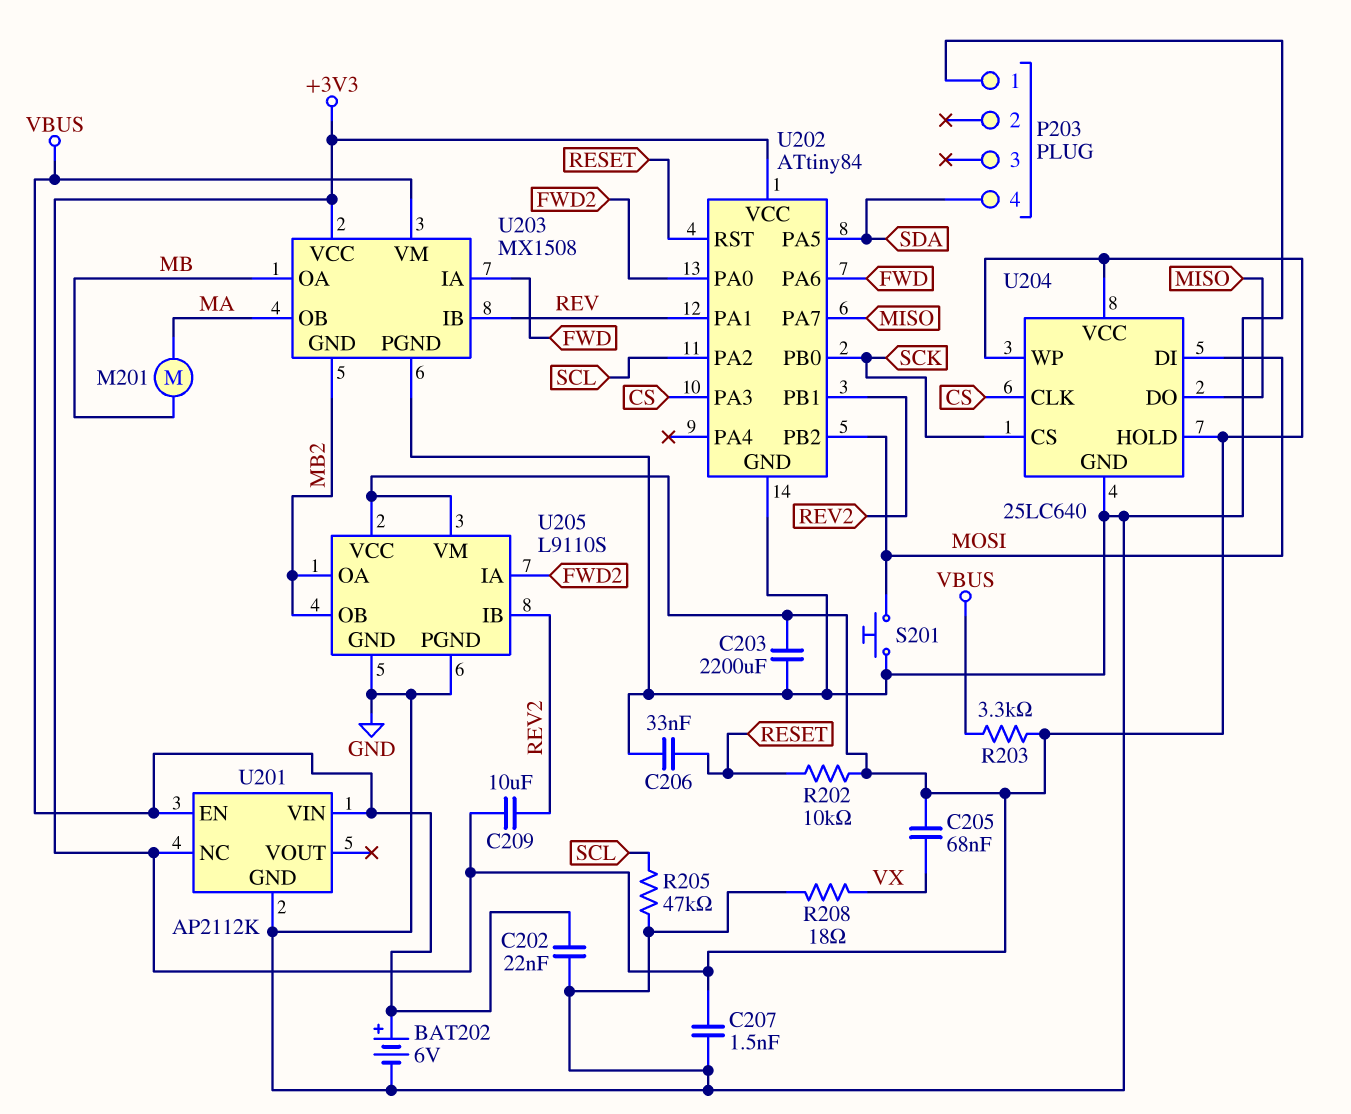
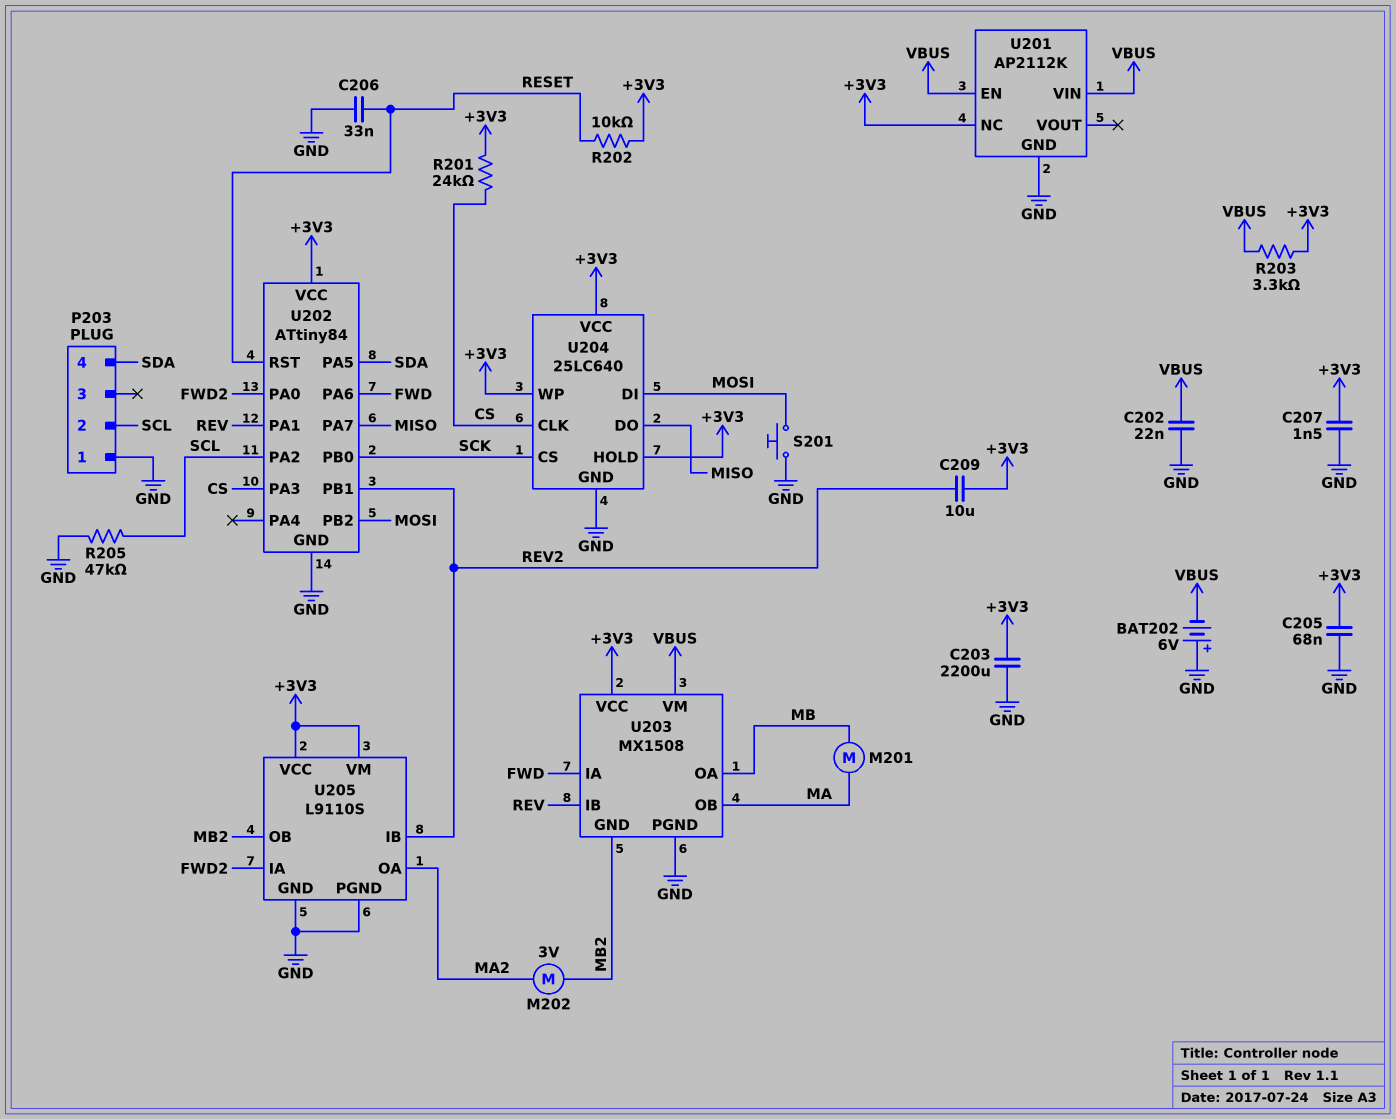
BAT202: 6V (plus VBUS, minus GND) -> 6V (plus GND, minus VBUS)
C205: 68nF (+3V3, VX) -> 68nF (+3V3, GND)
M202: none -> motor 3V (MA2, MB2)
P203 pin 2: none -> SCL
R201: none -> 24k (+3V3, CS)
R208: 18 (GND, VX) -> none
U205 pin OA: MB2 -> MA2

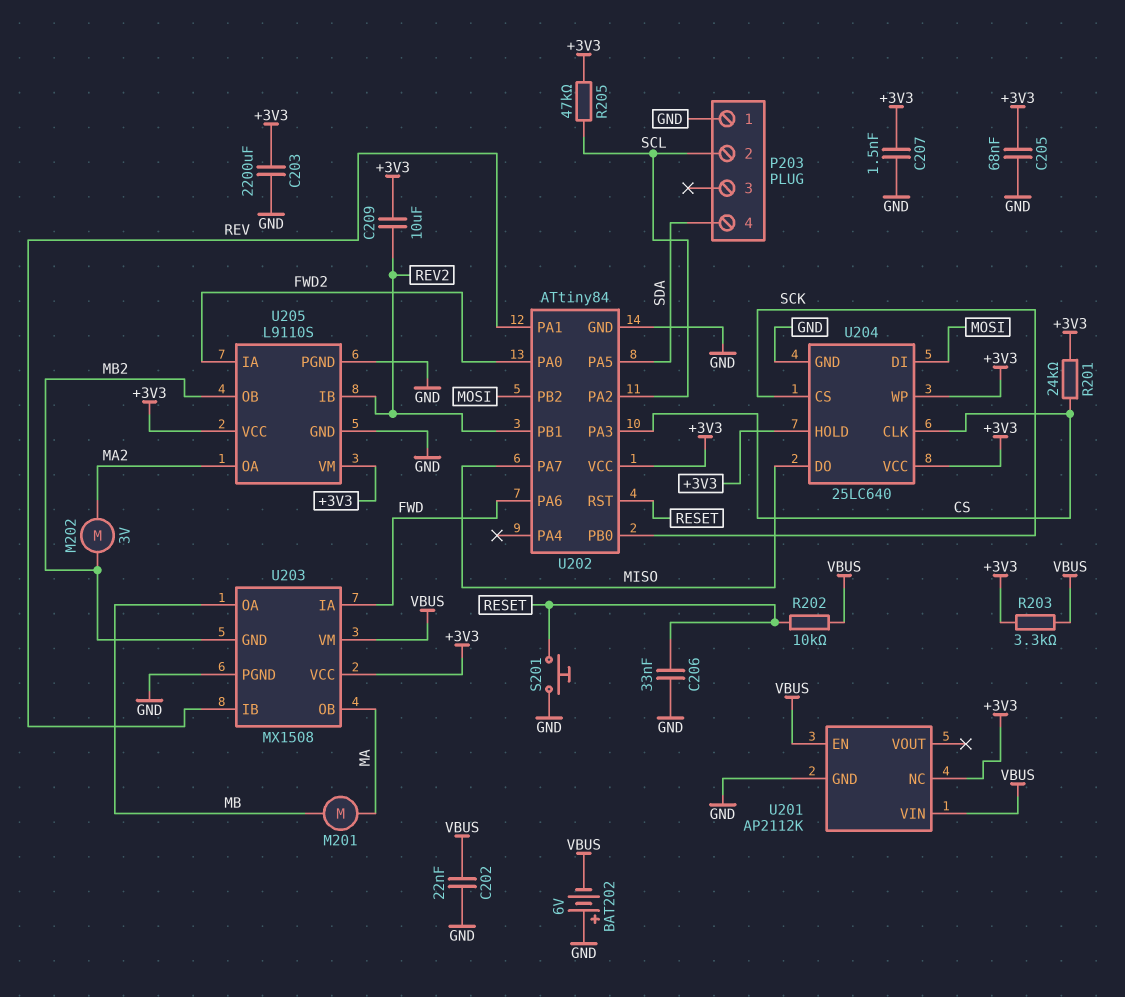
R202: 10k (+3V3, RESET) -> 10k (RESET, VBUS)
R205: 47k (GND, SCL) -> 47k (+3V3, SCL)
S201: button (GND, MOSI) -> button (GND, RESET)

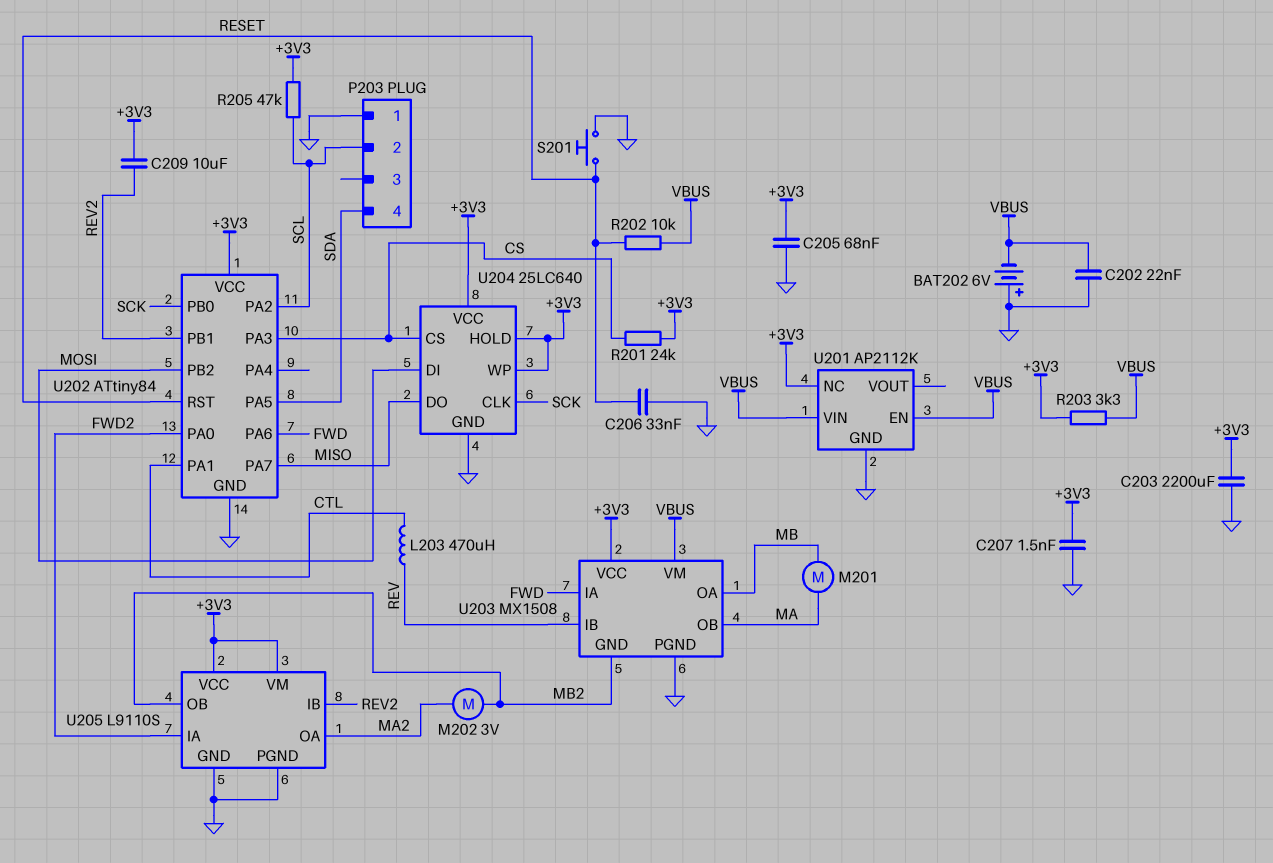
L203: none -> 470uH (CTL, REV)
U202 pin PA1: REV -> CTL
U204 pin CLK: CS -> SCK
U204 pin CS: SCK -> CS

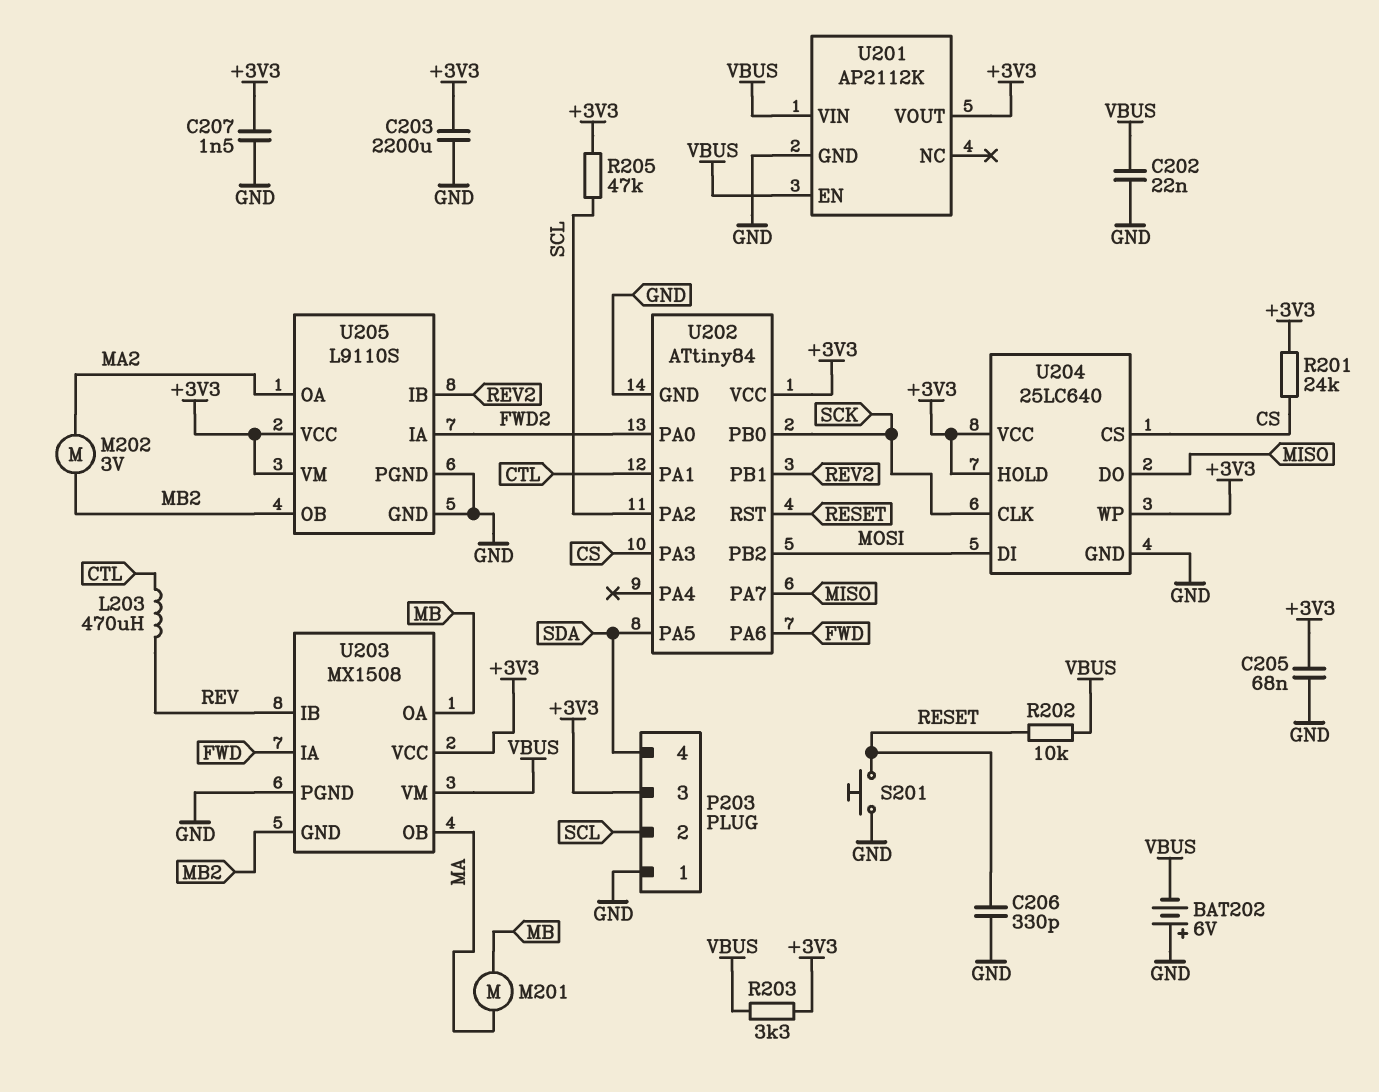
C206: 33nF (GND, RESET) -> 330pF (GND, RESET)
C209: 10uF (+3V3, REV2) -> none
P203 pin 3: none -> +3V3
U201 pin NC: +3V3 -> none
U201 pin VOUT: none -> +3V3

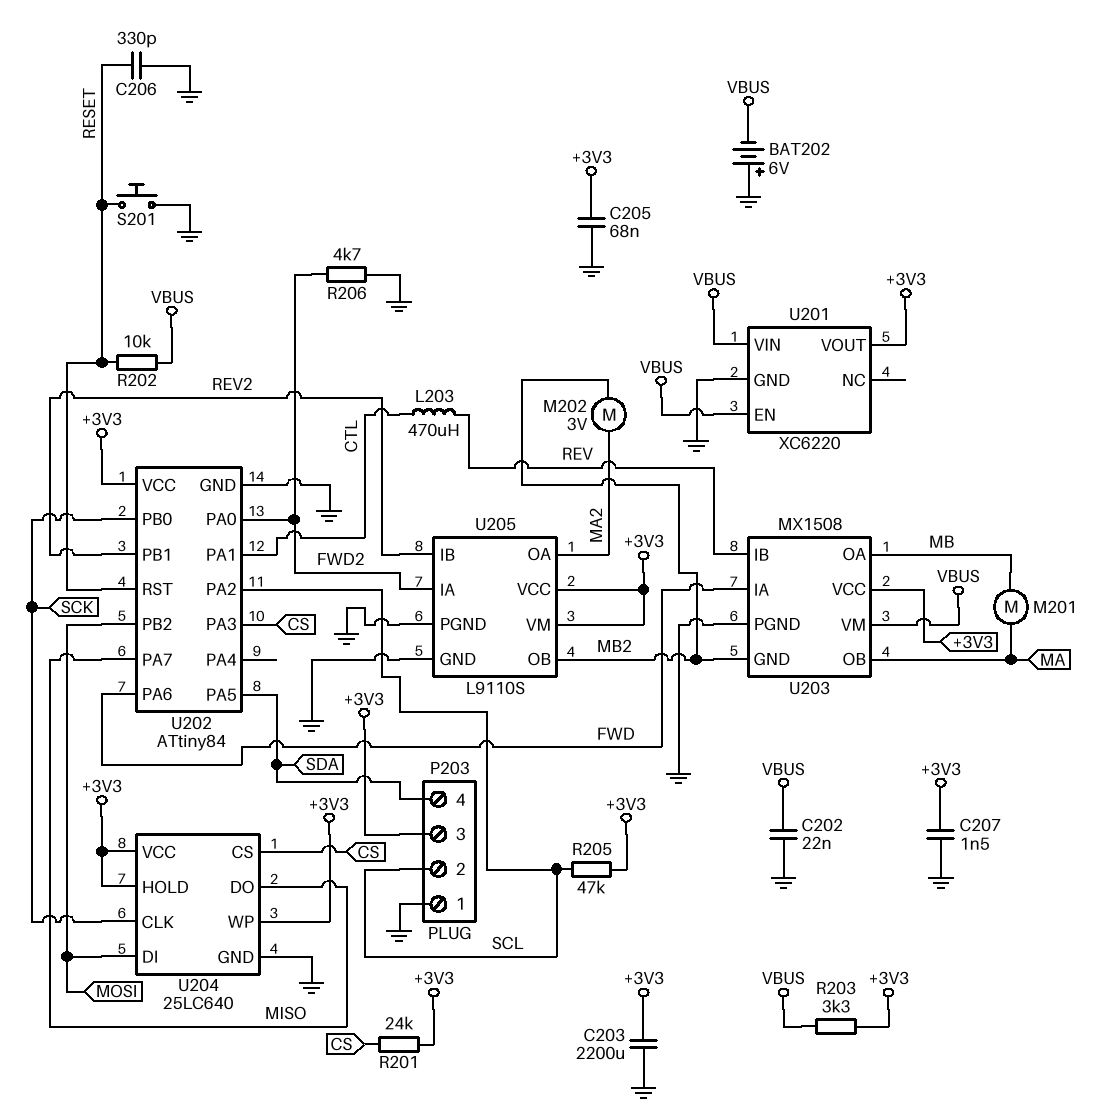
R206: none -> 4.7k (FWD2, GND)
U201: AP2112K -> XC6220

